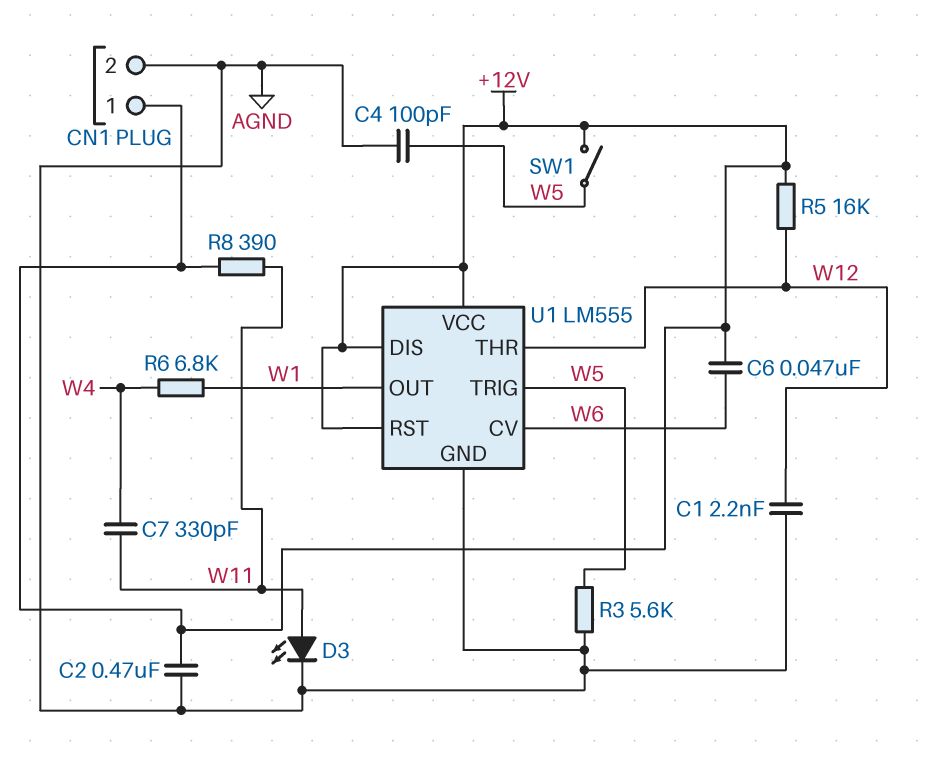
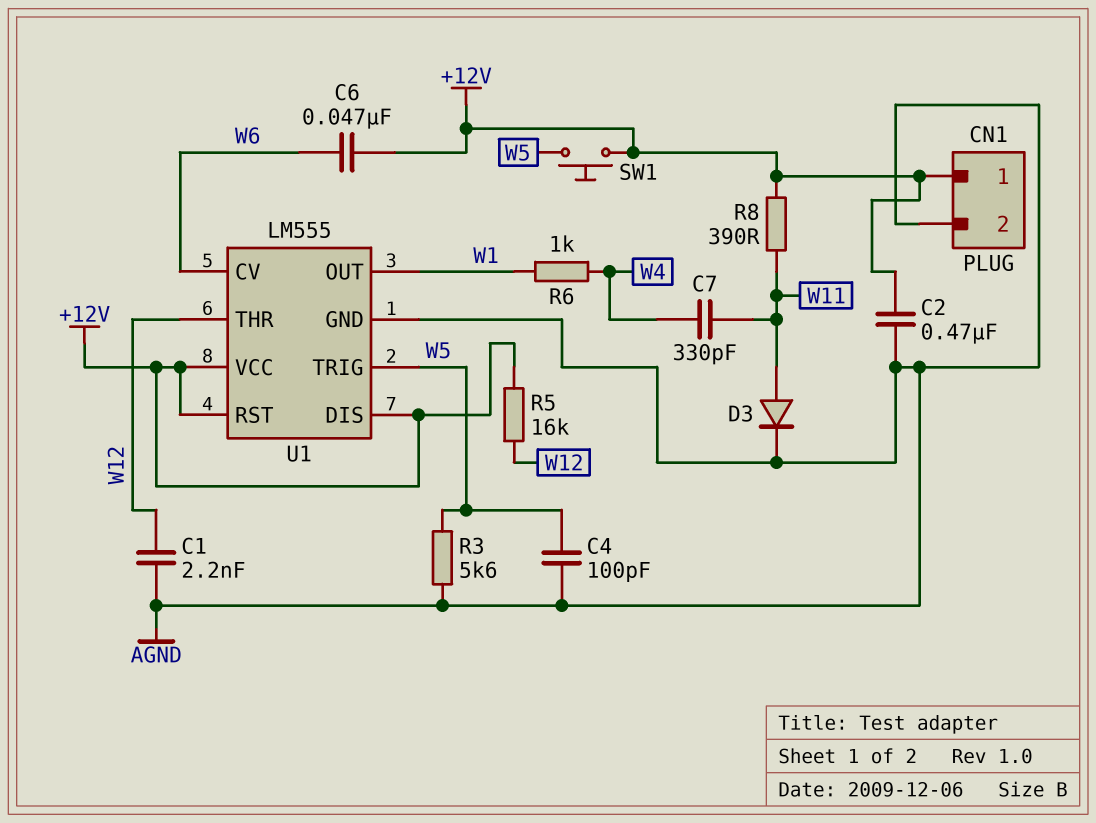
D3: LED (A W11, K AGND) -> diode (A W11, K AGND)
R6: 6.8k (W1, W4) -> 1k (W1, W4)
SW1: switch (+12V, W5) -> button (+12V, W5)

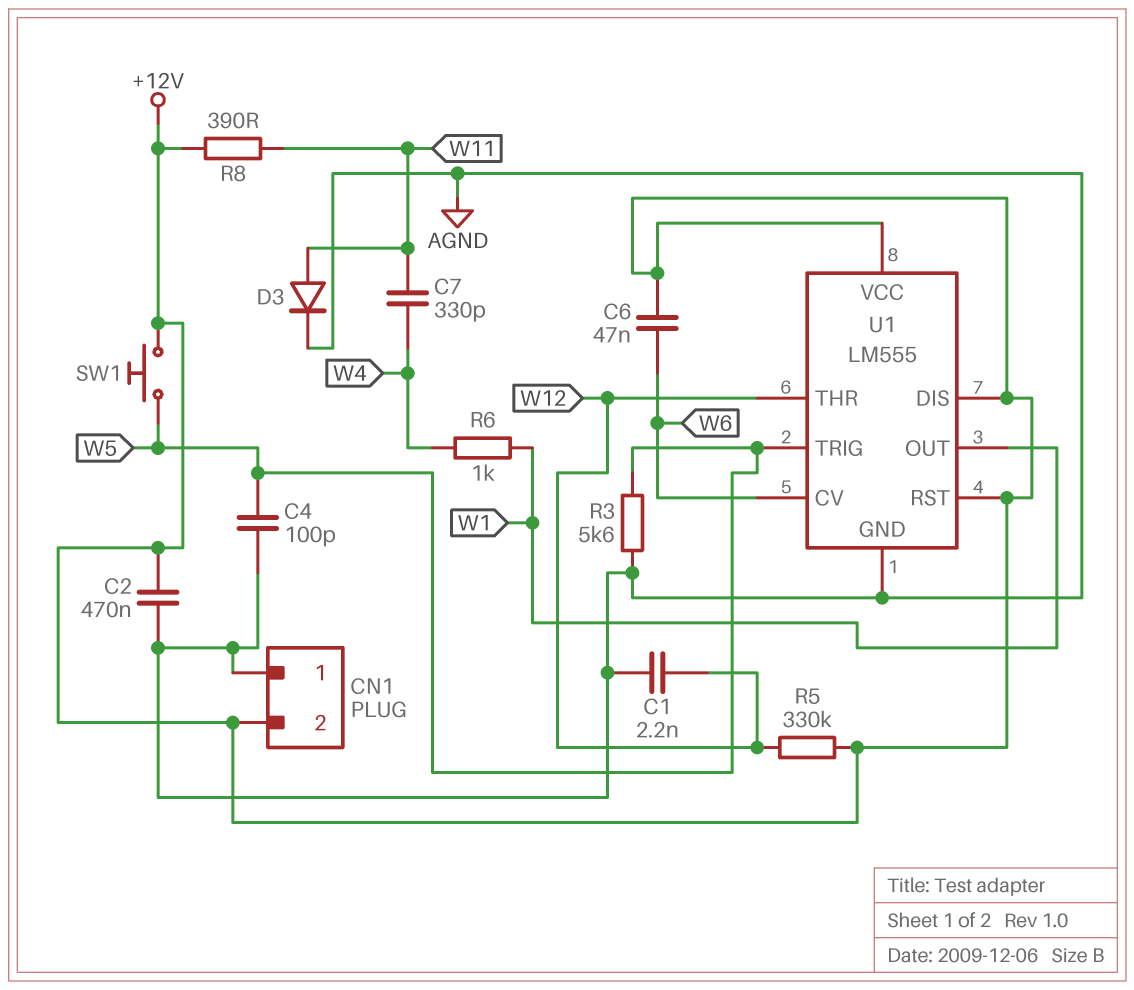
CN1 pin 1: +12V -> AGND
CN1 pin 2: AGND -> +12V
R5: 16k (+12V, W12) -> 330k (+12V, W12)

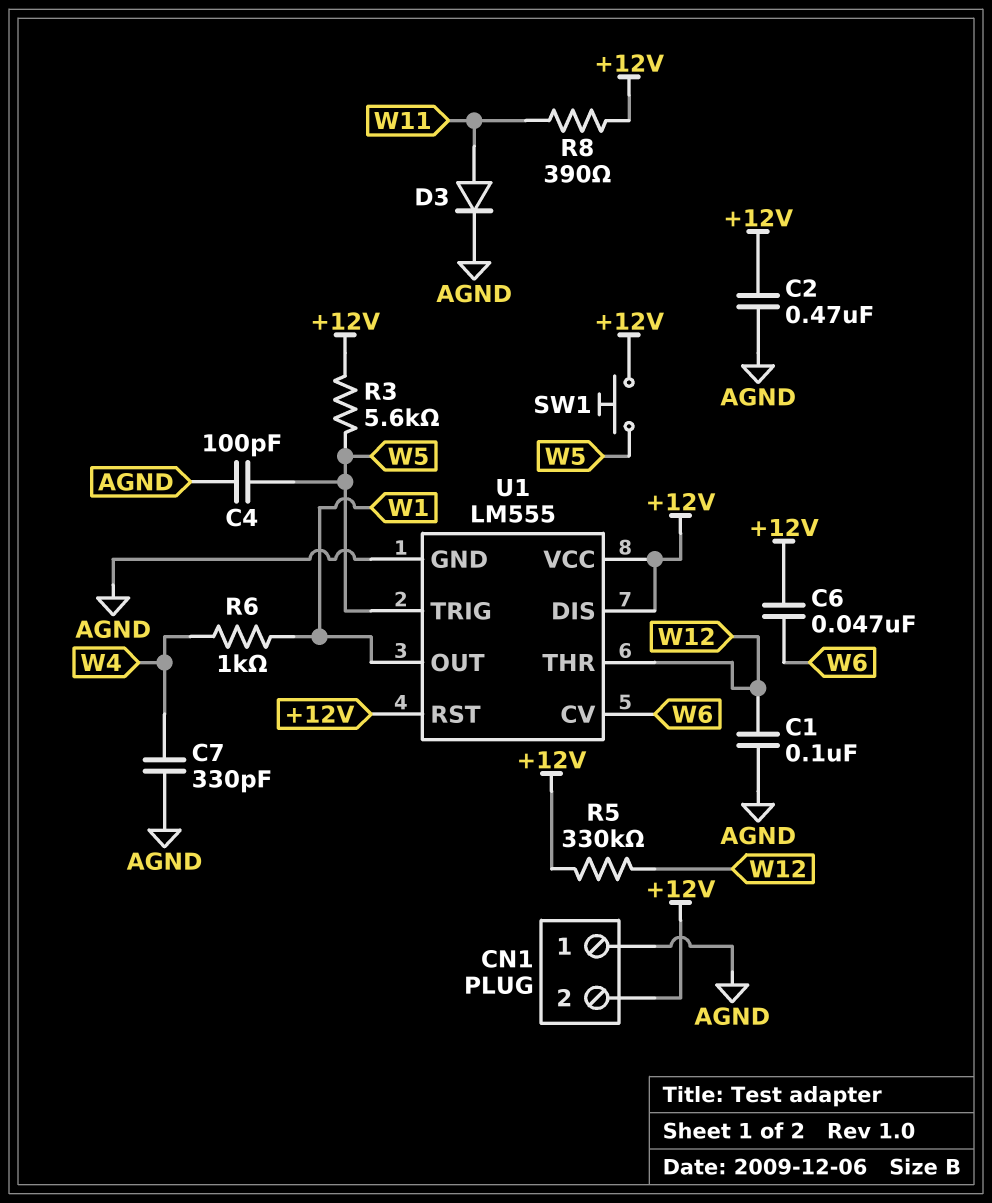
C1: 2.2nF (AGND, W12) -> 100nF (AGND, W12)
C7: 330pF (W4, W11) -> 330pF (AGND, W4)
R3: 5.6k (AGND, W5) -> 5.6k (+12V, W5)

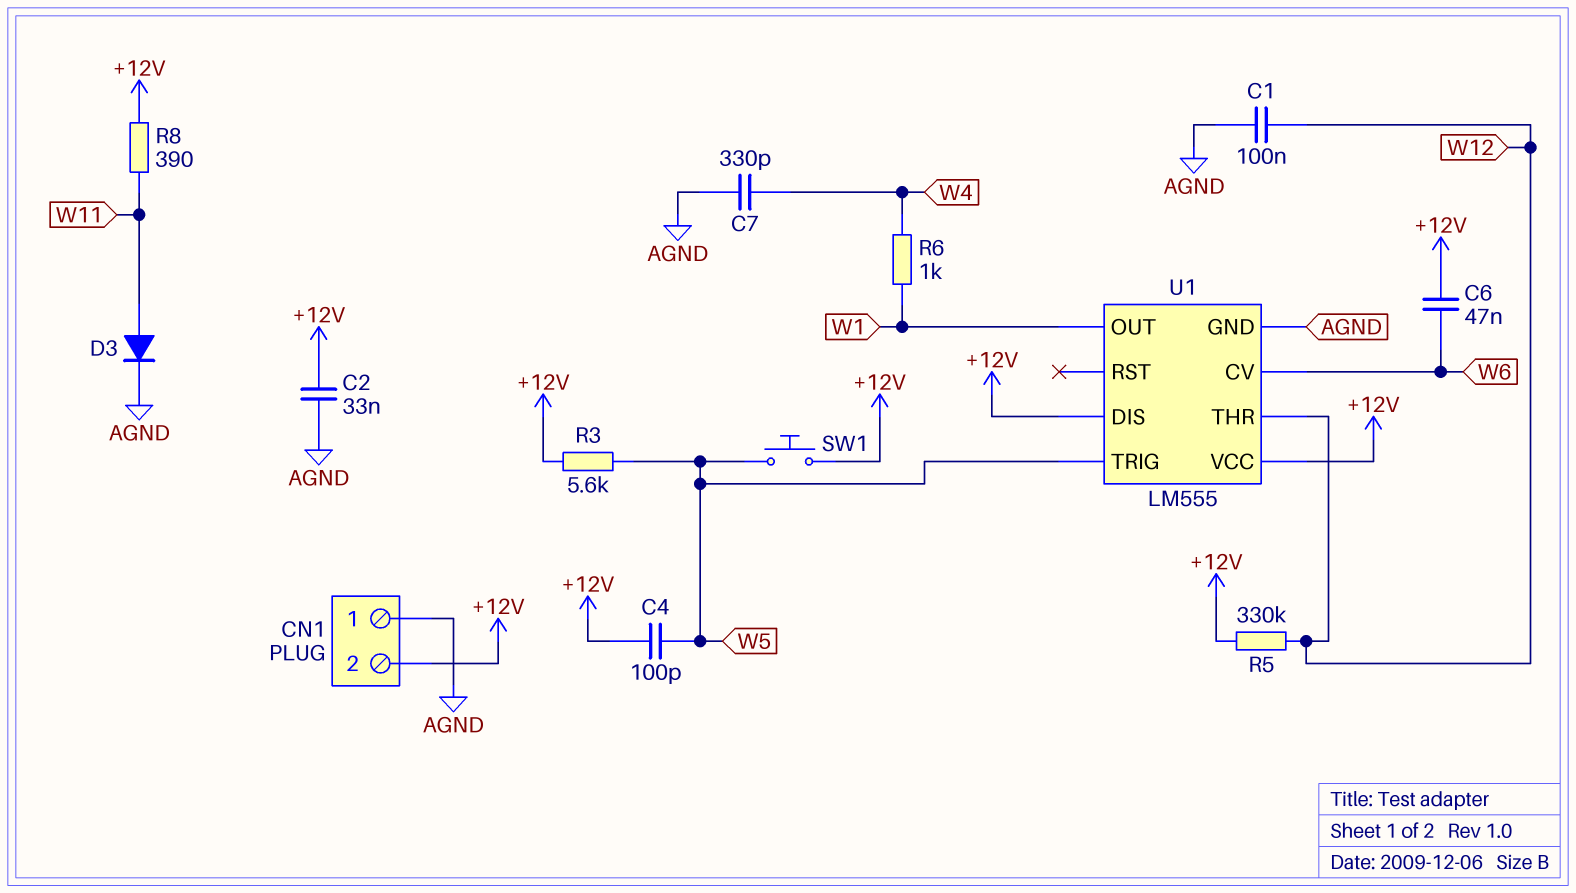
C2: 470nF (+12V, AGND) -> 33nF (+12V, AGND)
C4: 100pF (AGND, W5) -> 100pF (+12V, W5)
U1 pin RST: +12V -> none

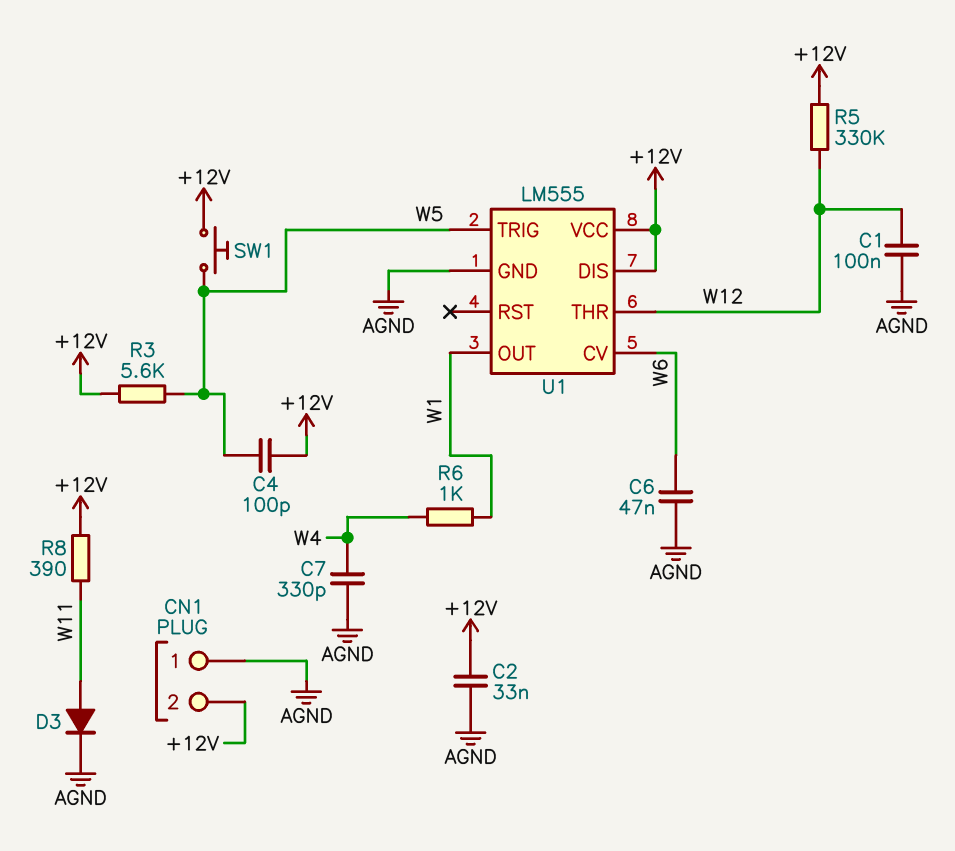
C6: 47nF (+12V, W6) -> 47nF (AGND, W6)

